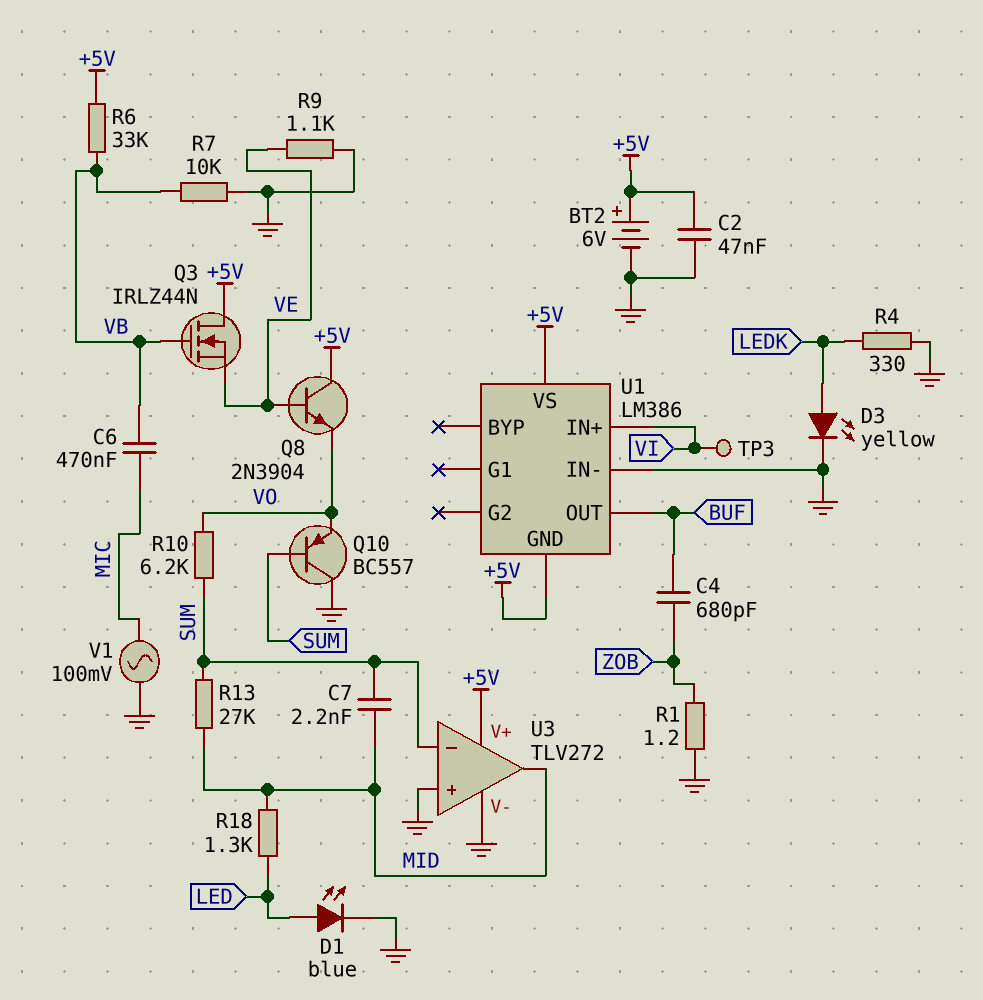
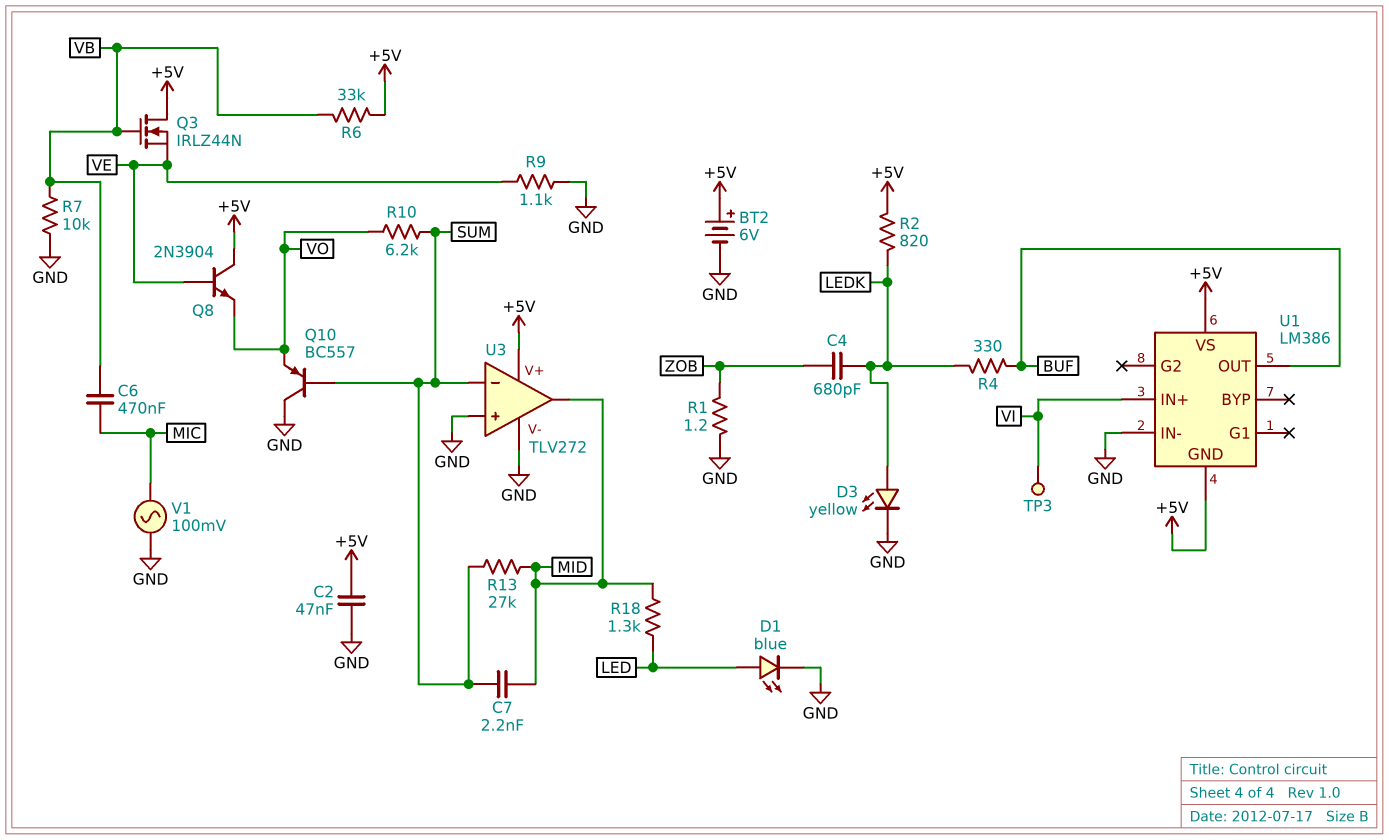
C4: 680pF (BUF, ZOB) -> 680pF (LEDK, ZOB)
R2: none -> 820 (+5V, LEDK)
R4: 330 (GND, LEDK) -> 330 (BUF, LEDK)

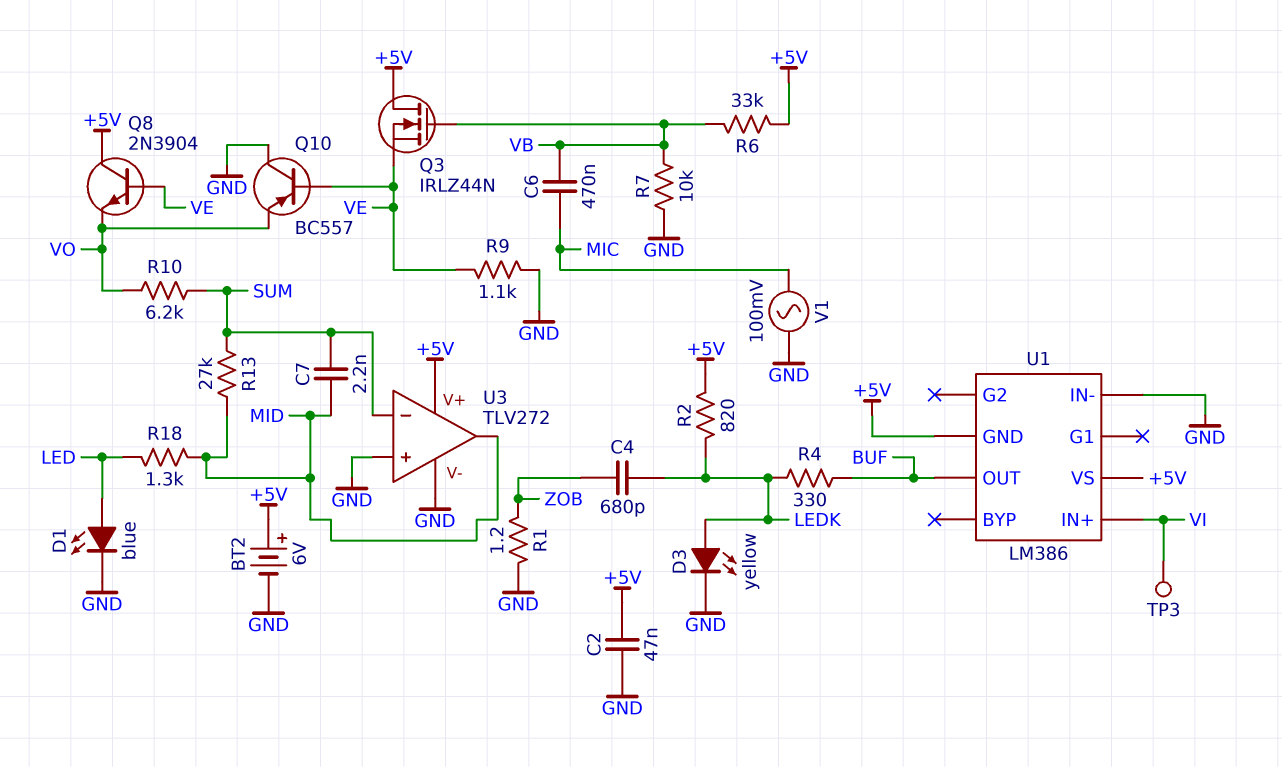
Q10: PNP BC557 (B SUM, C GND, E VO) -> PNP BC557 (B VE, C GND, E VO)

